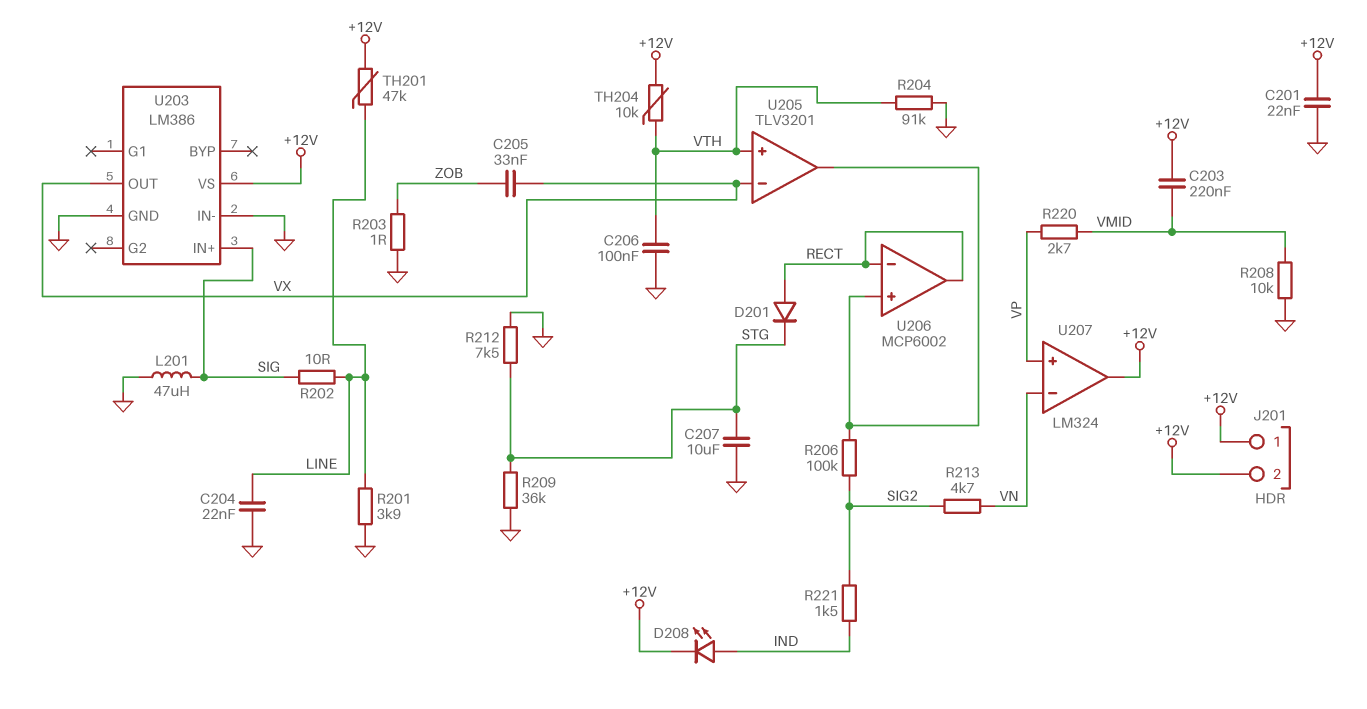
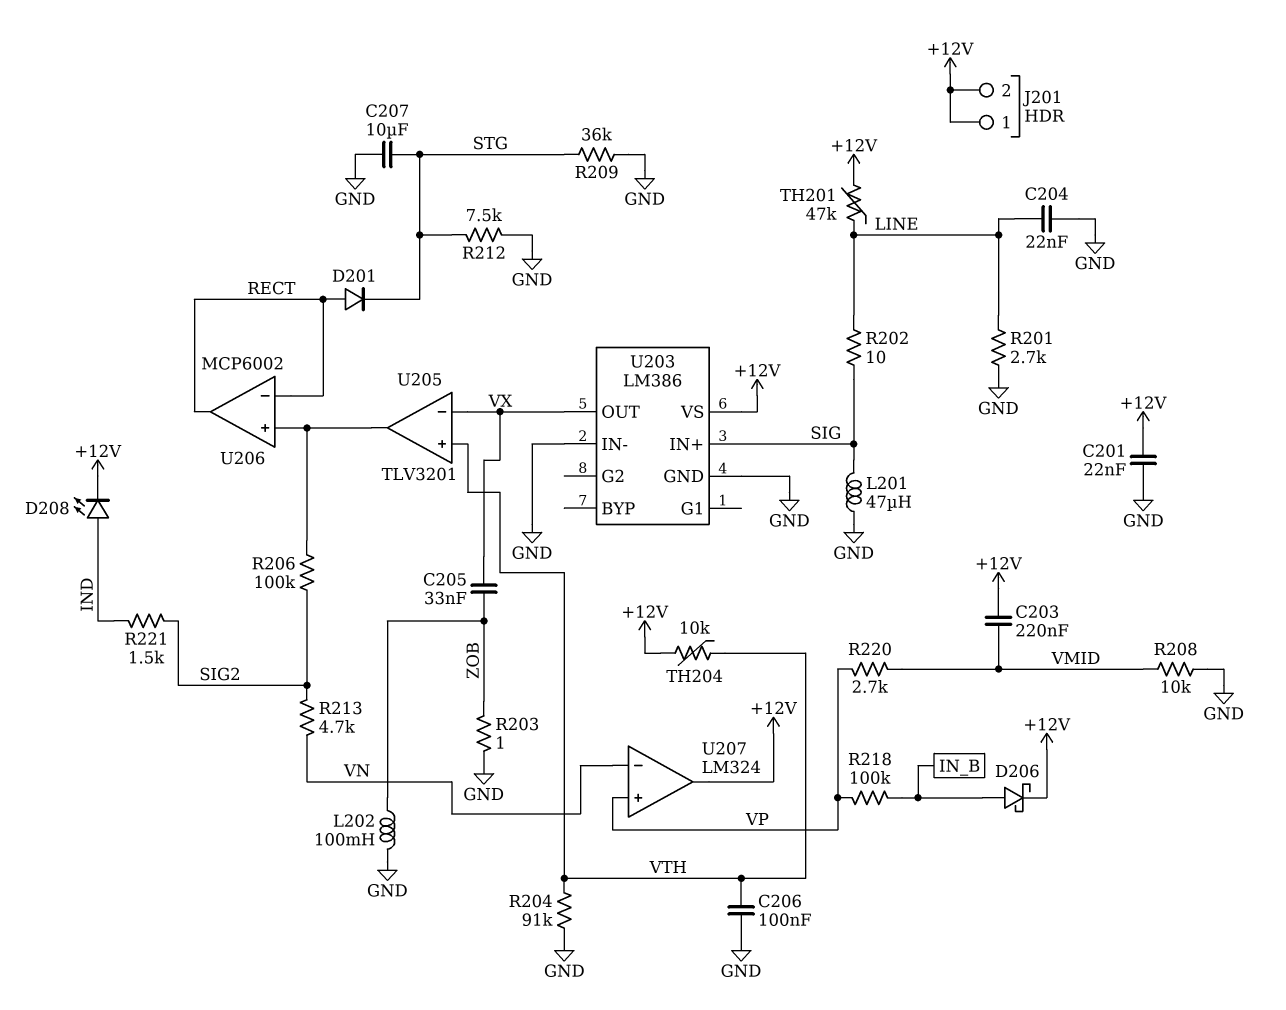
D206: none -> schottky (A IN_B, K +12V)
L202: none -> 100mH (GND, ZOB)
R201: 3.9k (GND, LINE) -> 2.7k (GND, LINE)
R218: none -> 100k (IN_B, VP)

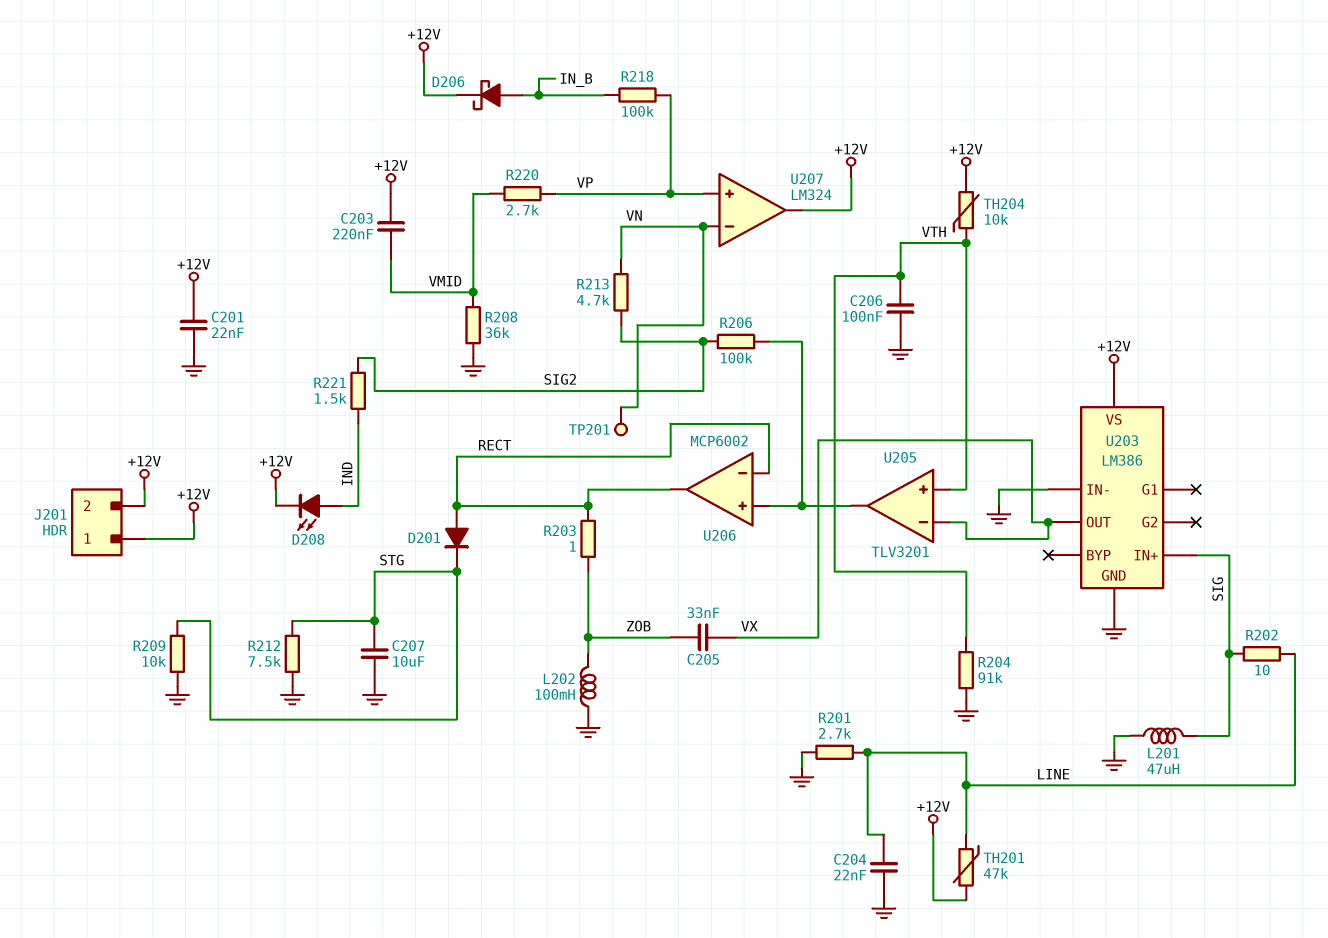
R203: 1 (GND, ZOB) -> 1 (RECT, ZOB)
R208: 10k (GND, VMID) -> 36k (GND, VMID)
R209: 36k (GND, STG) -> 10k (GND, STG)
TP201: none -> test point (VN)

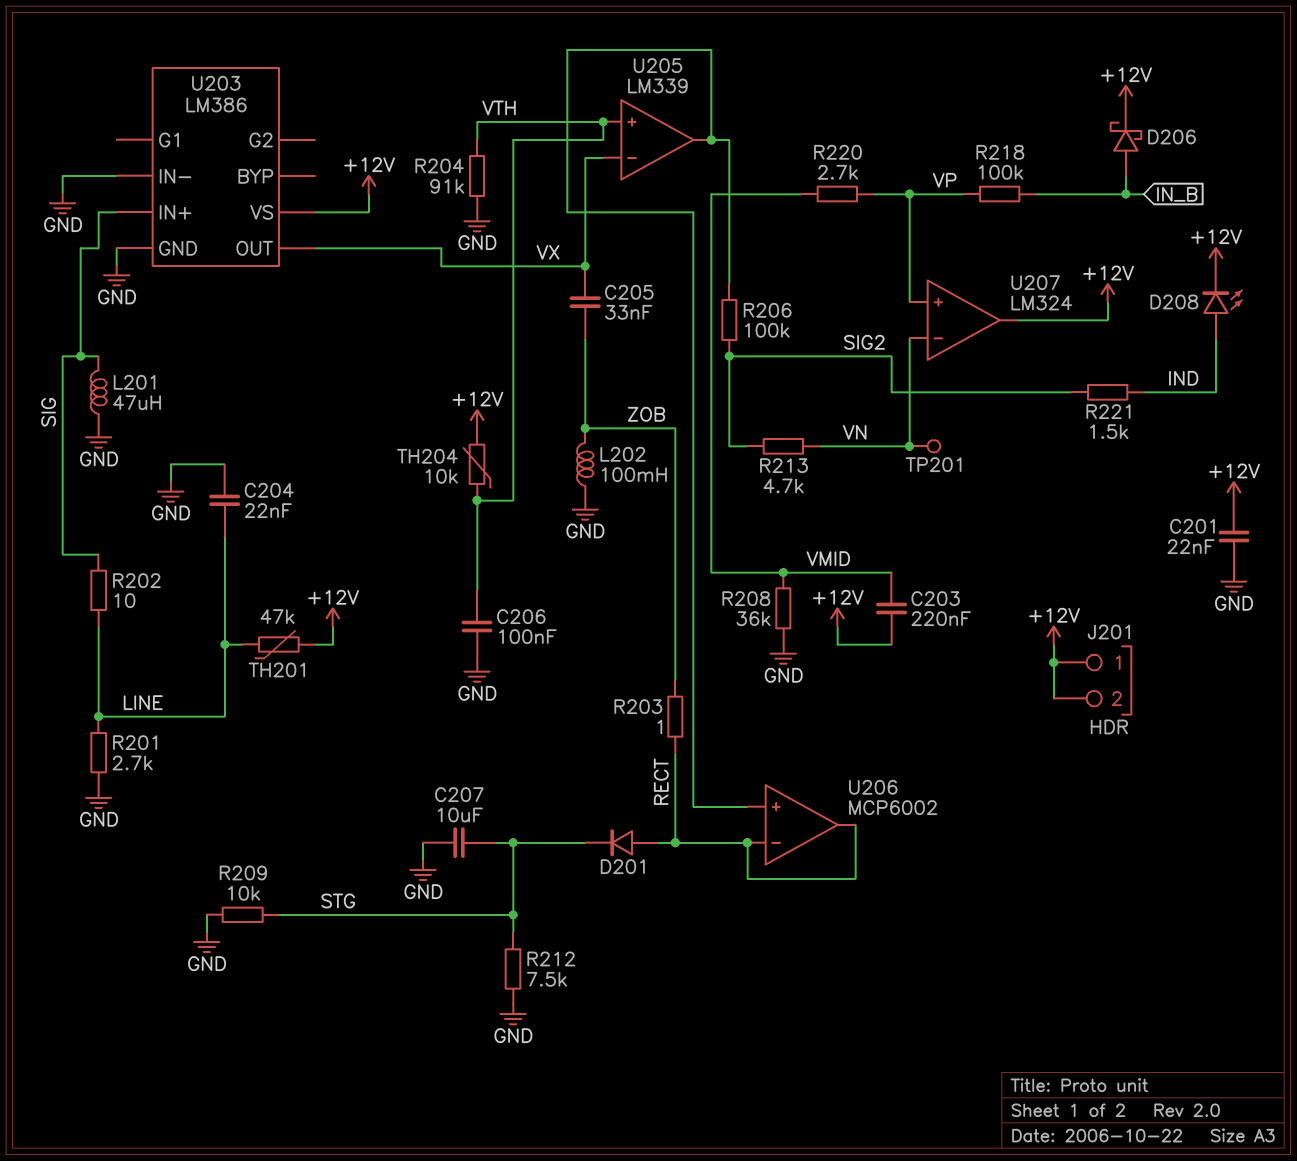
U205: TLV3201 -> LM339

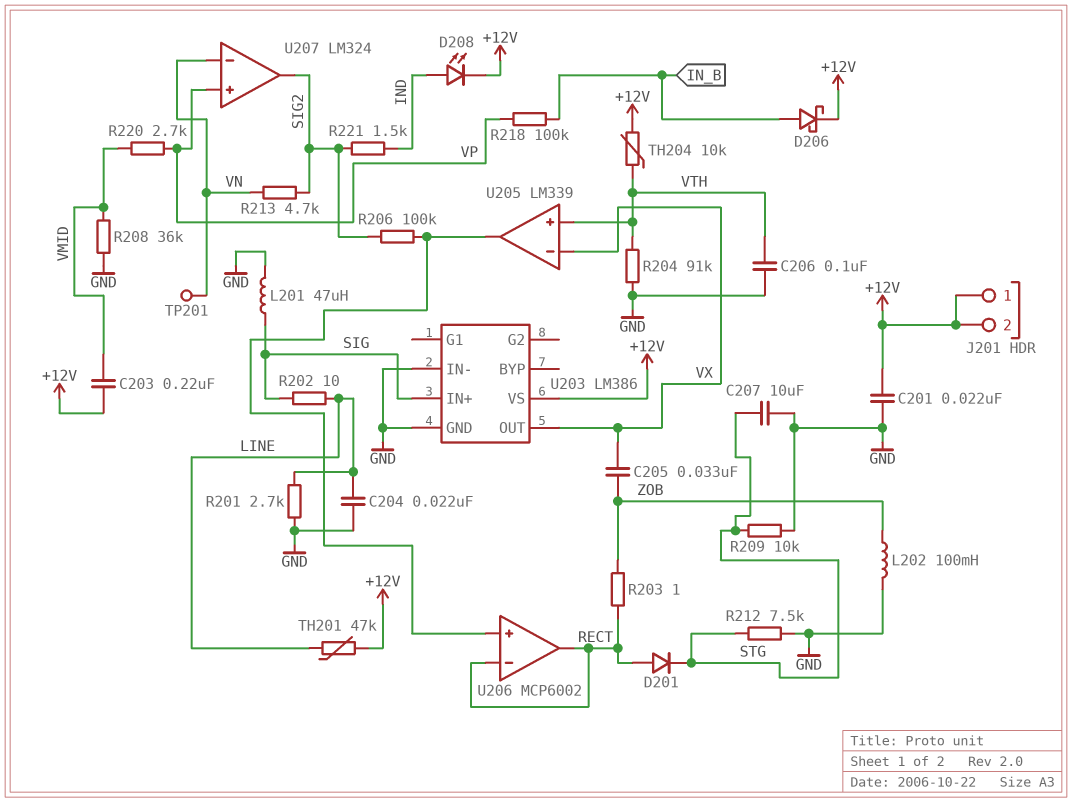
U207 pin out: +12V -> SIG2

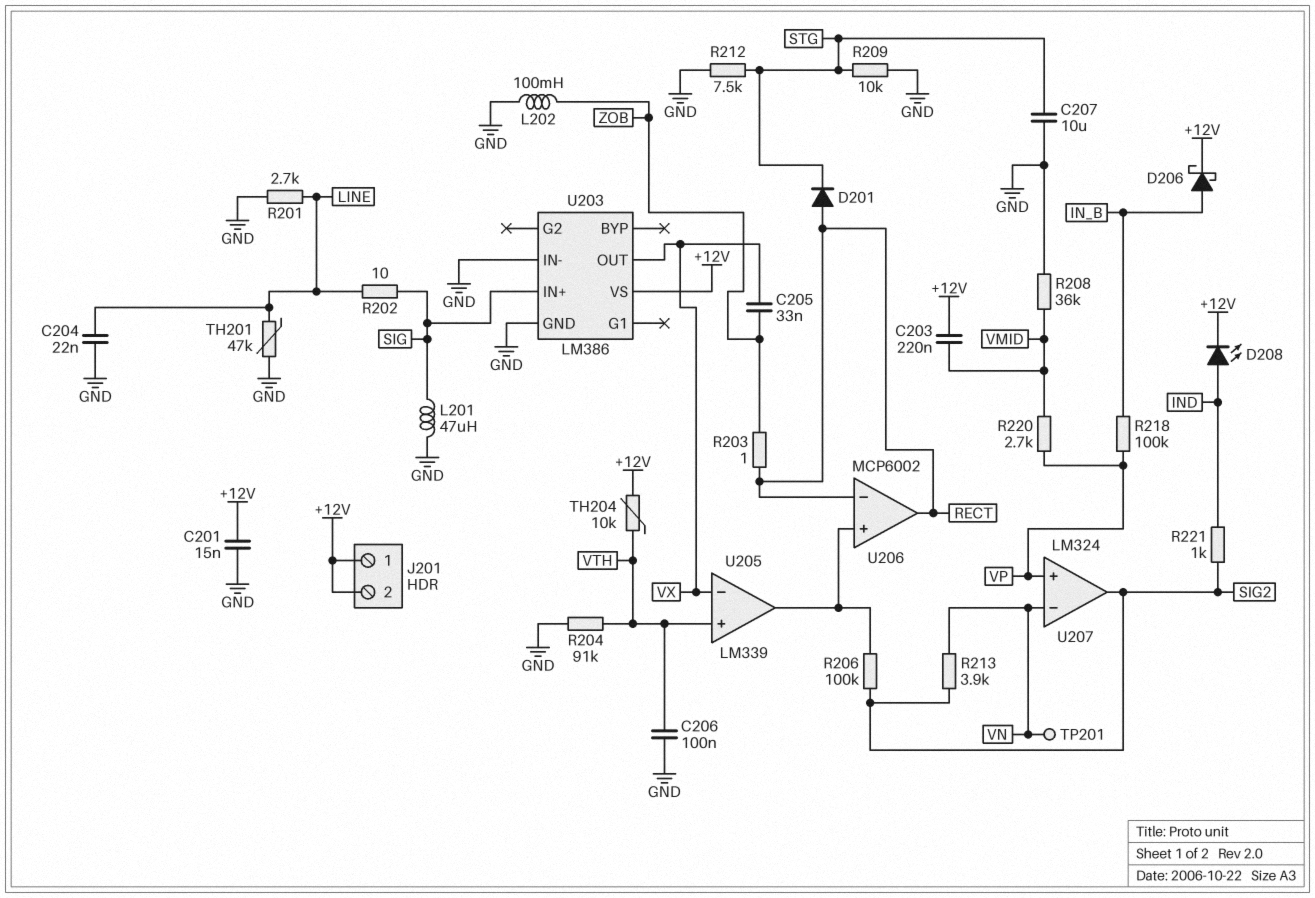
C201: 22nF (+12V, GND) -> 15nF (+12V, GND)
R213: 4.7k (SIG2, VN) -> 3.9k (SIG2, VN)
R221: 1.5k (IND, SIG2) -> 1k (IND, SIG2)
TH201: 47k (+12V, LINE) -> 47k (GND, LINE)

